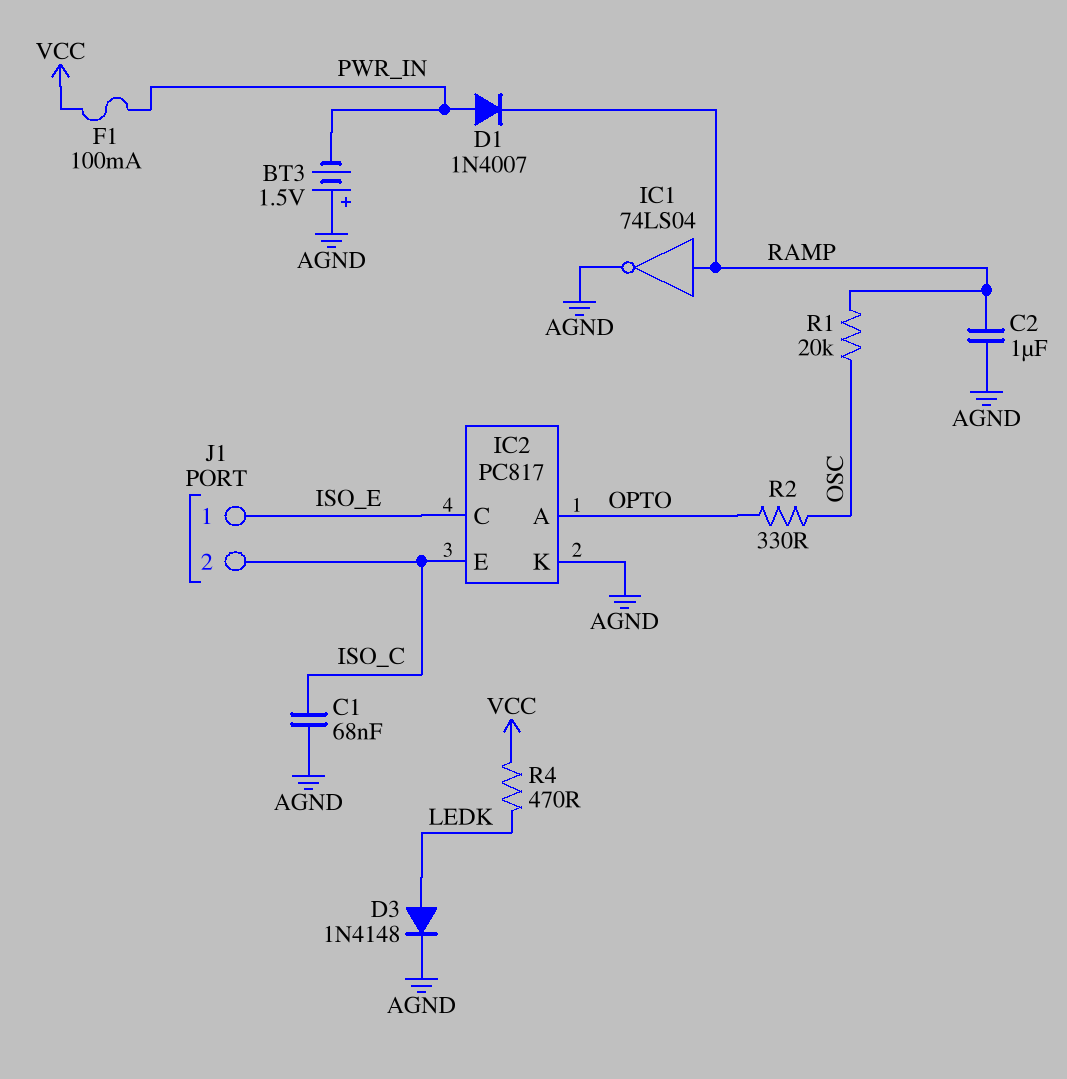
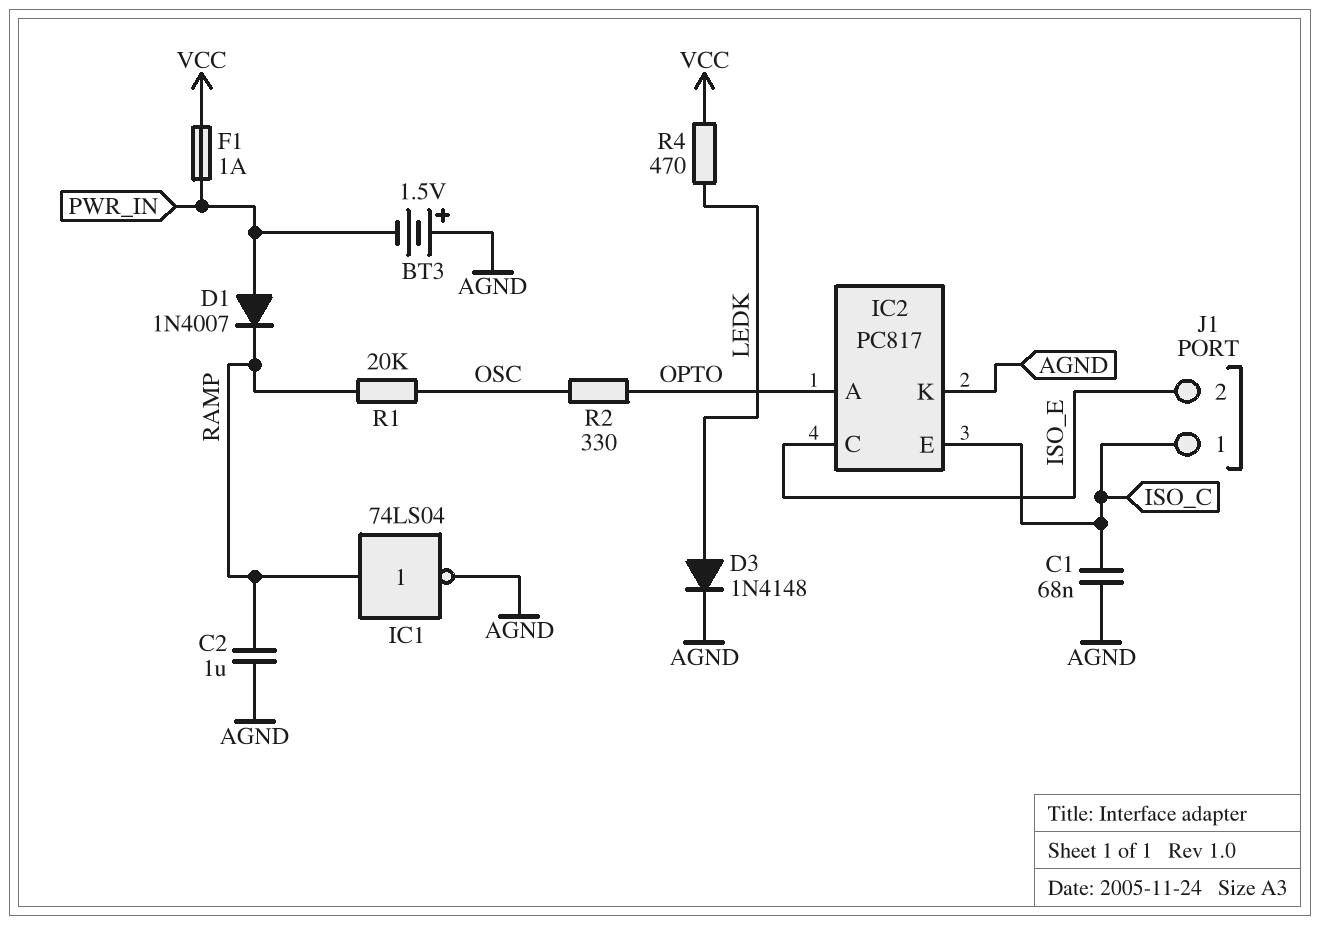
F1: 100mA (PWR_IN, VCC) -> 1A (PWR_IN, VCC)
J1 pin 1: ISO_E -> ISO_C
J1 pin 2: ISO_C -> ISO_E

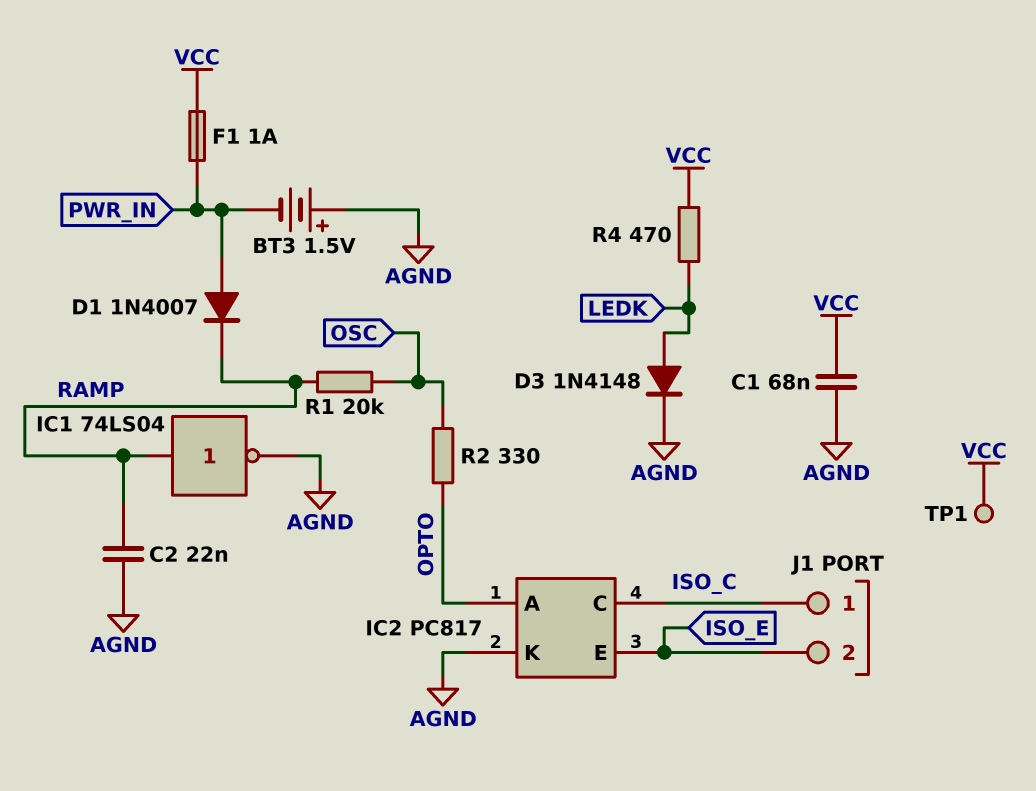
C1: 68nF (AGND, ISO_C) -> 68nF (AGND, VCC)
C2: 1uF (AGND, RAMP) -> 22nF (AGND, RAMP)
IC2 pin C: ISO_E -> ISO_C
IC2 pin E: ISO_C -> ISO_E
TP1: none -> test point (VCC)

